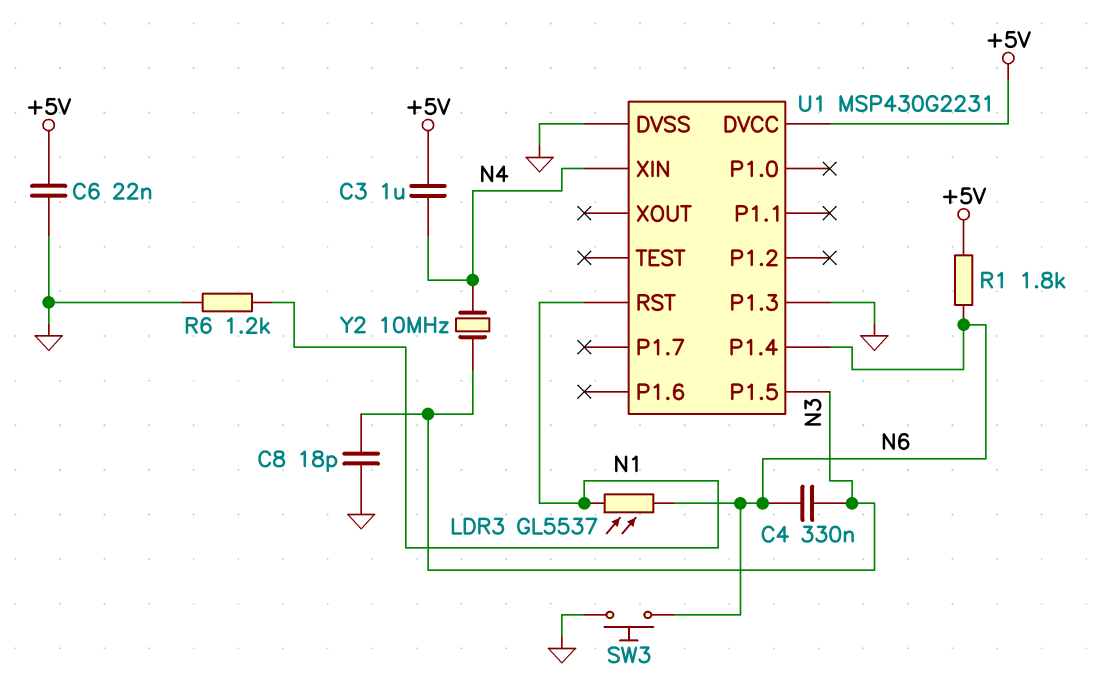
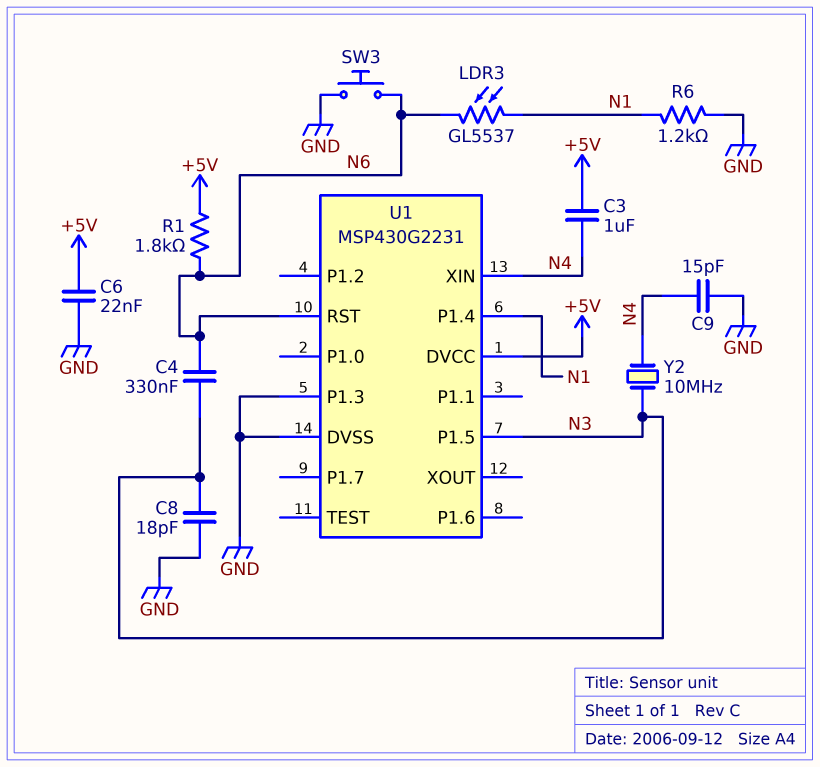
C9: none -> 15pF (GND, N4)
U1 pin P1.4: N6 -> N1
U1 pin RST: N1 -> N6

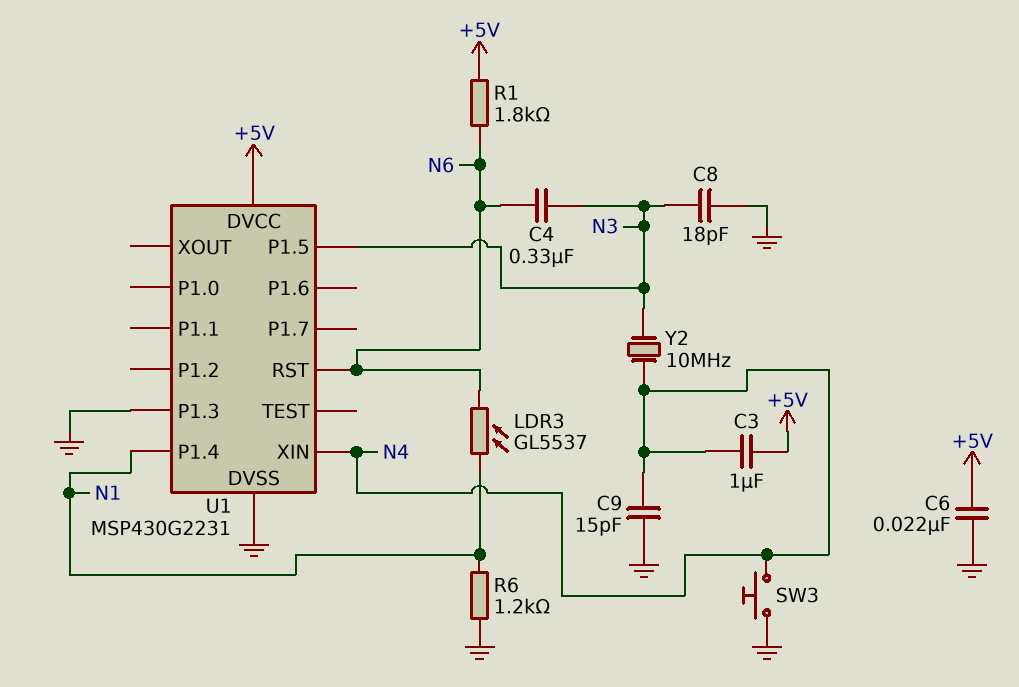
SW3: button (GND, N6) -> button (GND, N4)

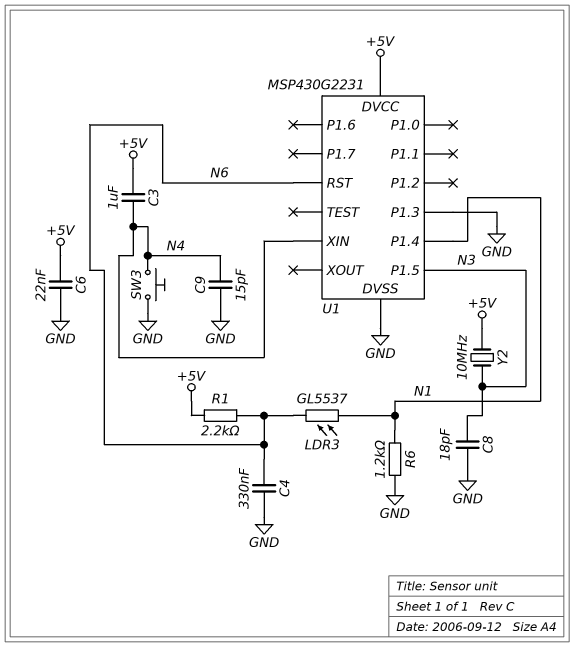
C4: 330nF (N3, N6) -> 330nF (GND, N6)
R1: 1.8k (+5V, N6) -> 2.2k (+5V, N6)
Y2: 10MHz (N3, N4) -> 10MHz (+5V, N3)

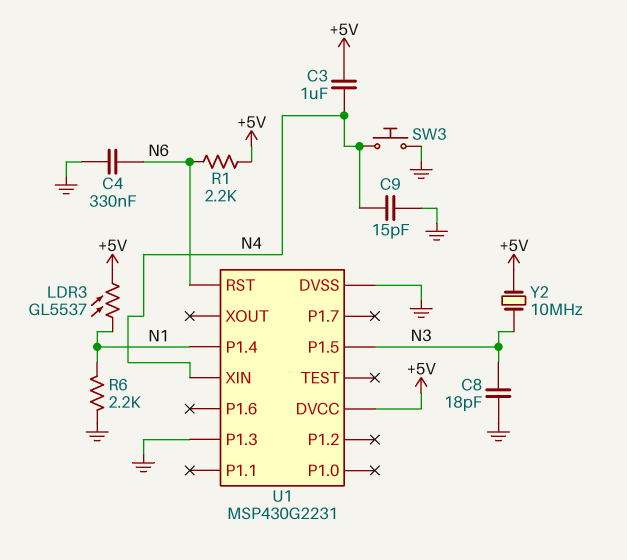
C6: 22nF (+5V, GND) -> none
LDR3: GL5537 (N1, N6) -> GL5537 (+5V, N1)
R6: 1.2k (GND, N1) -> 2.2k (GND, N1)

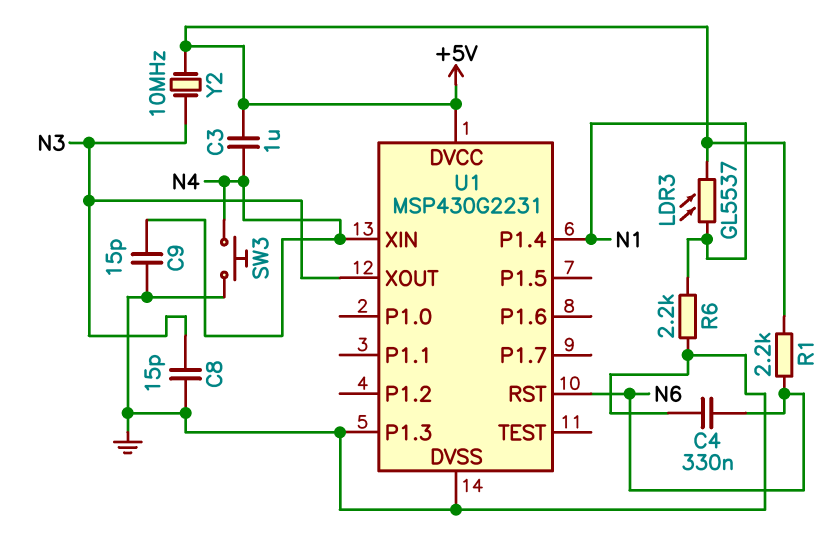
C8: 18pF (GND, N3) -> 15pF (GND, N3)
U1 pin P1.5: N3 -> none
U1 pin XOUT: none -> N3

